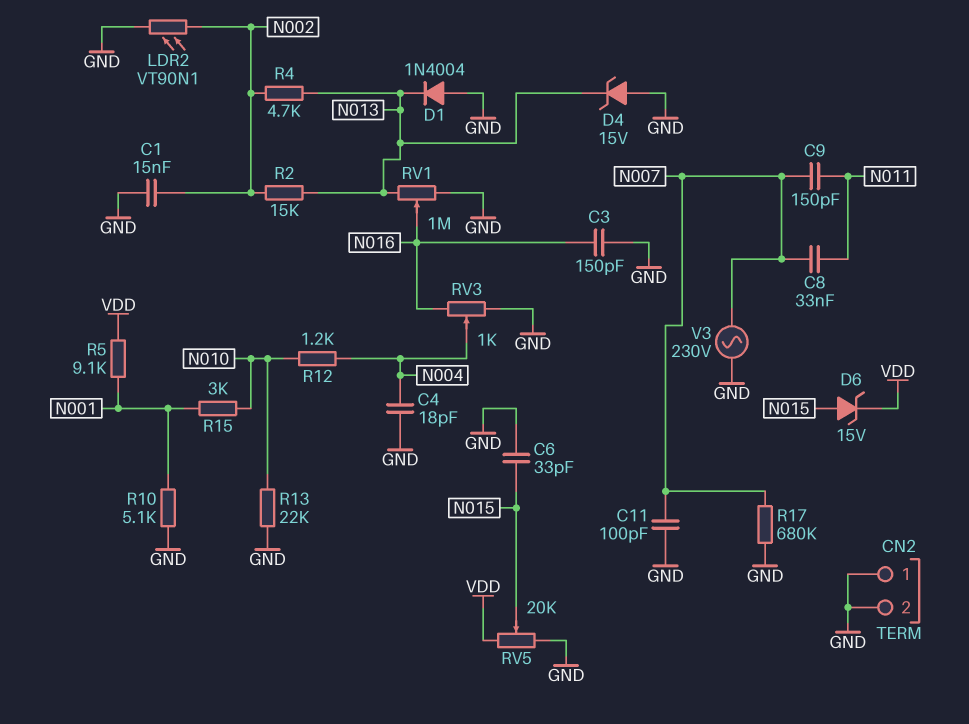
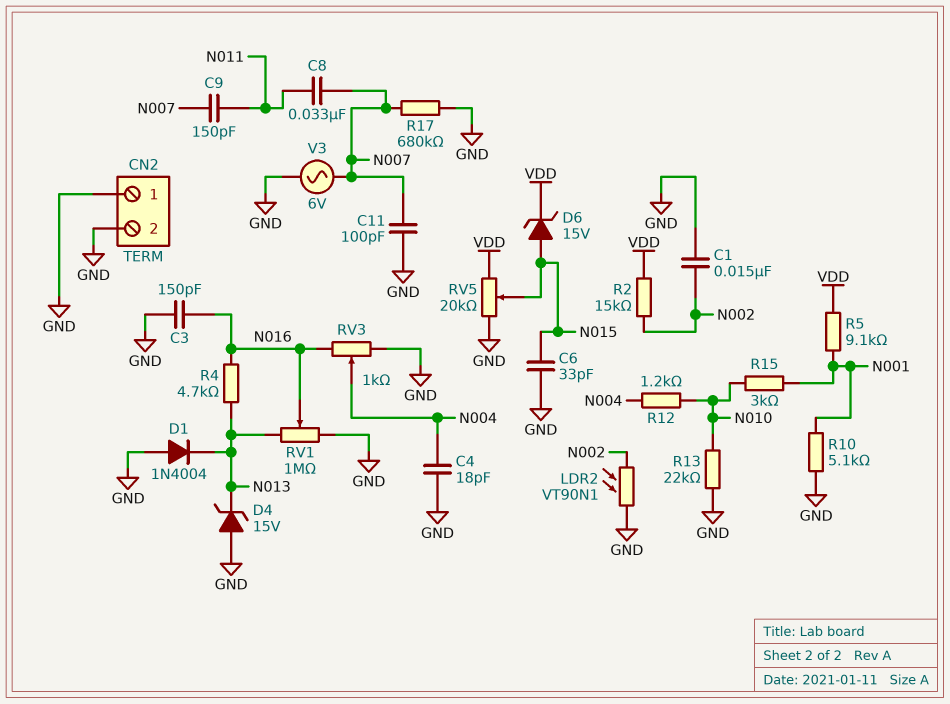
R2: 15k (N002, N013) -> 15k (N002, VDD)
R4: 4.7k (N002, N013) -> 4.7k (N013, N016)
V3: AC 230V (GND, N007) -> AC 6V (GND, N007)

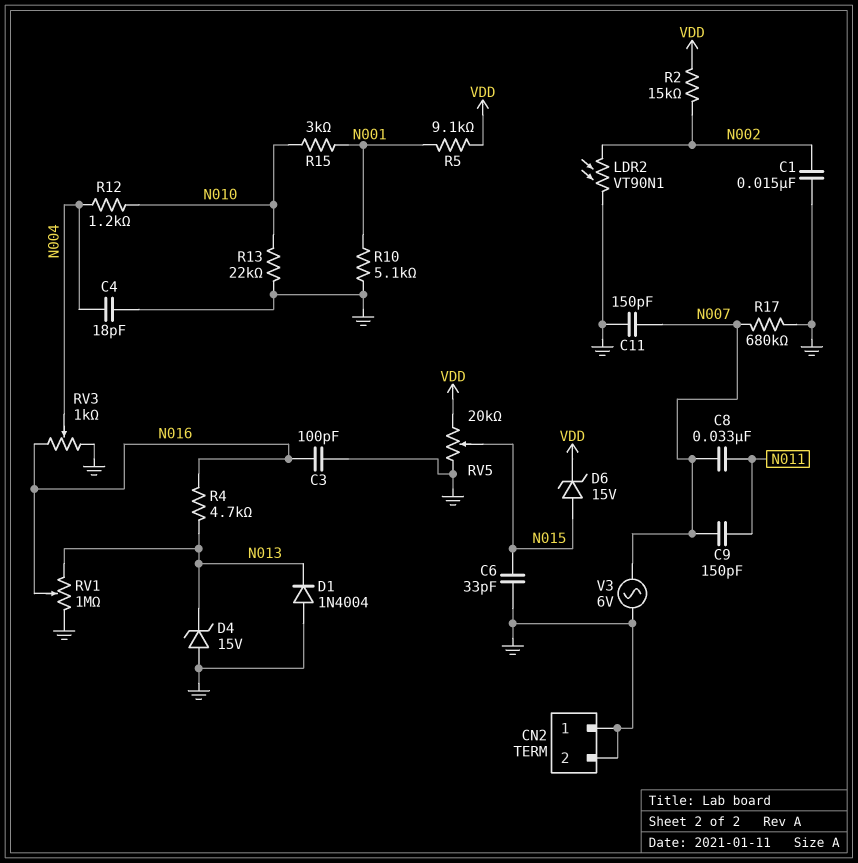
C3: 150pF (GND, N016) -> 100pF (GND, N016)
C11: 100pF (GND, N007) -> 150pF (GND, N007)

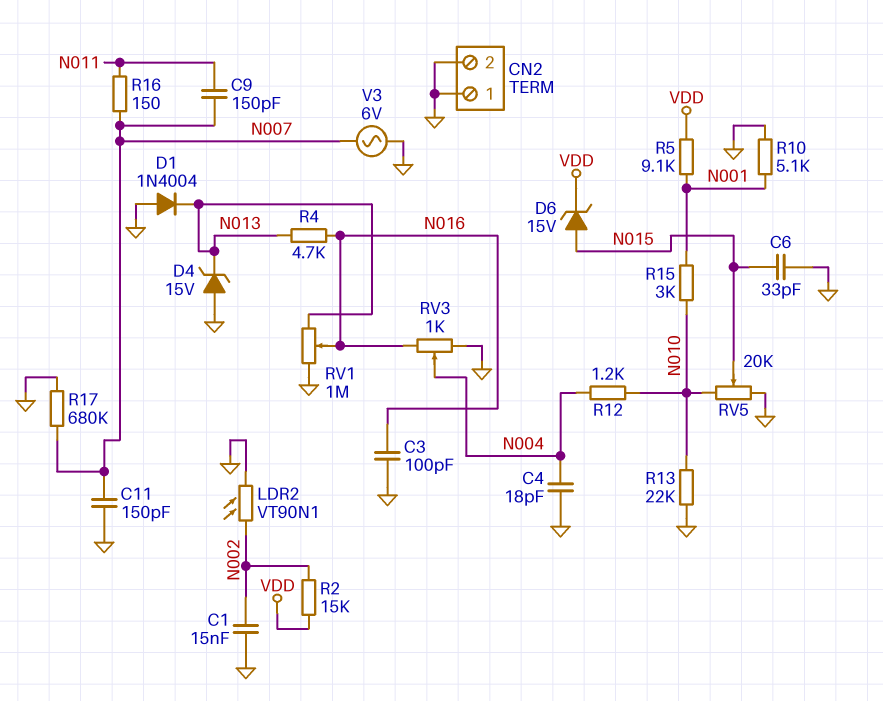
C8: 33nF (N007, N011) -> none
R16: none -> 150 (N007, N011)
RV5: 20k (GND, VDD, wiper N015) -> 20k (GND, N010, wiper N015)

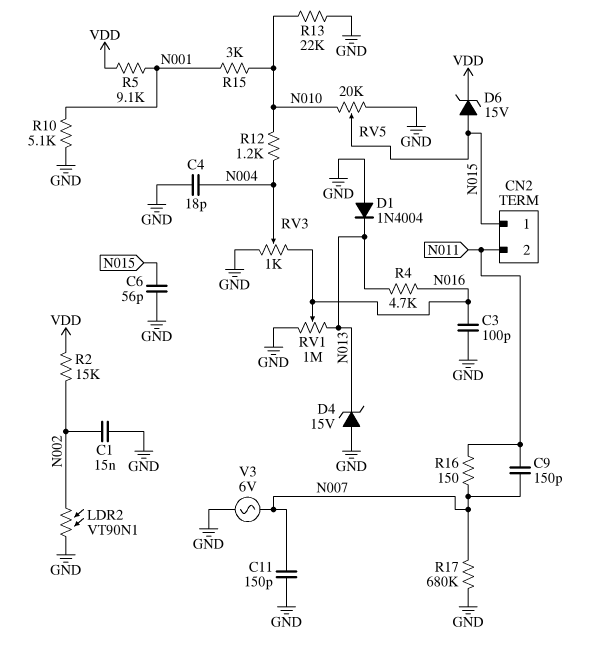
C6: 33pF (GND, N015) -> 56pF (GND, N015)
CN2 pin 1: GND -> N015
CN2 pin 2: GND -> N011

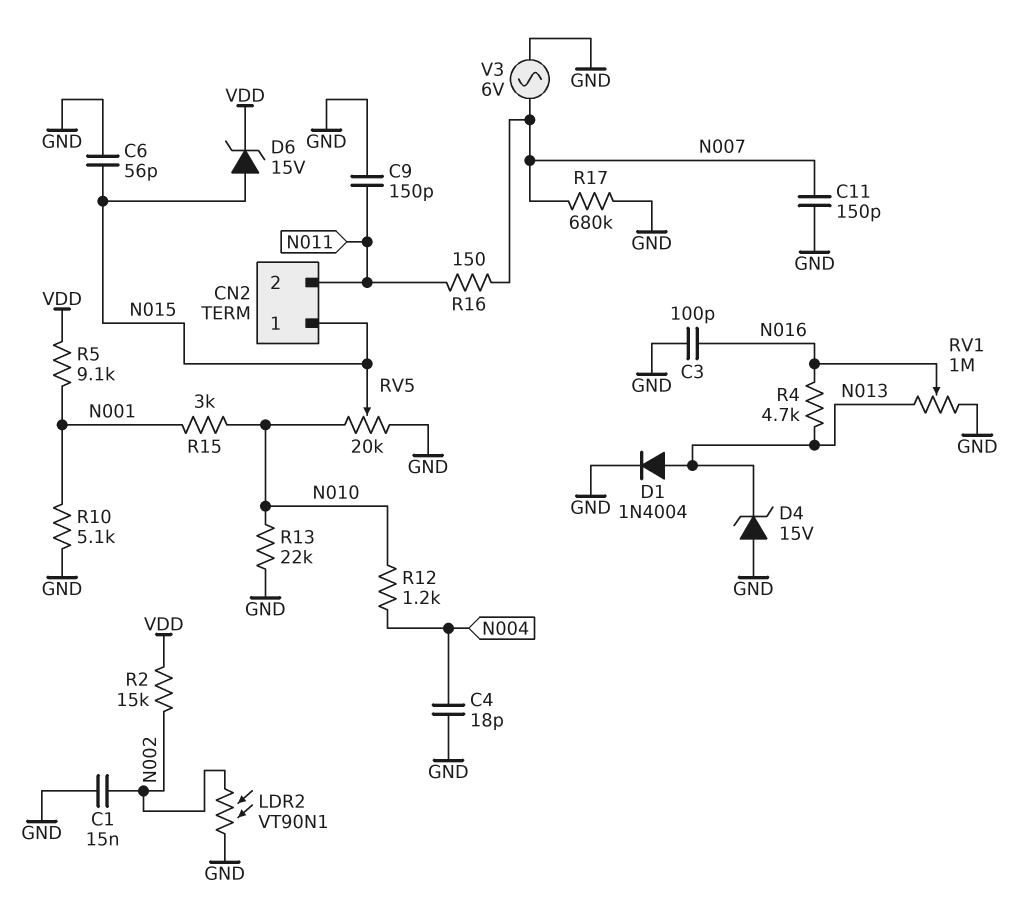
C9: 150pF (N007, N011) -> 150pF (GND, N011)
D1: diode 1N4004 (A GND, K N013) -> diode 1N4004 (A N013, K GND)
RV3: 1k (GND, N016, wiper N004) -> none

